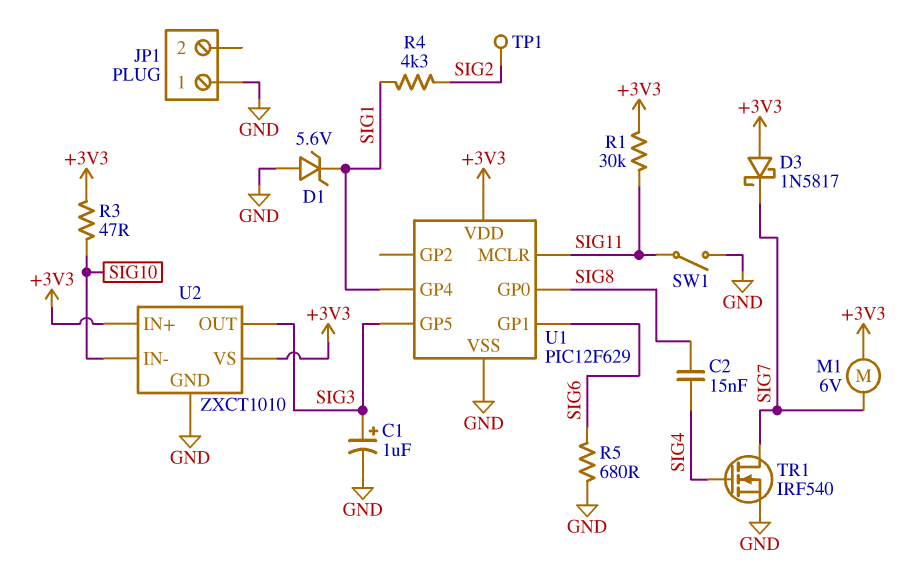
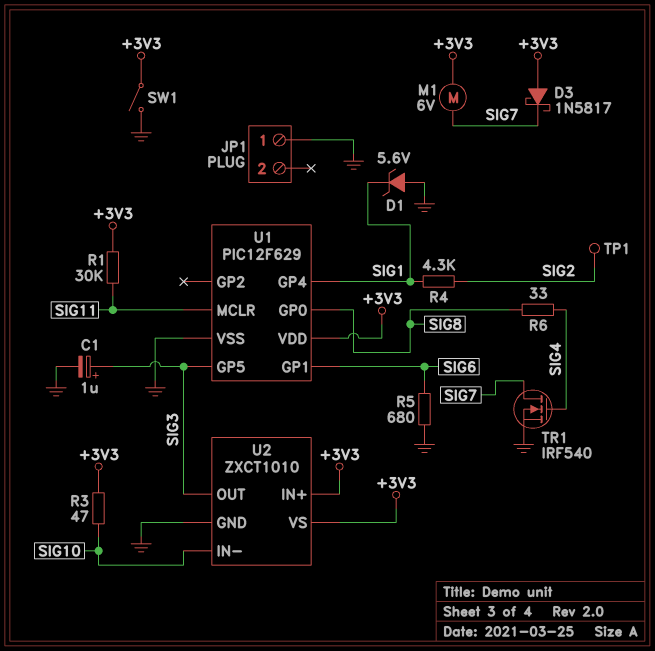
C2: 15nF (SIG4, SIG8) -> none
R6: none -> 33 (SIG4, SIG8)
SW1: switch (GND, SIG11) -> switch (+3V3, GND)

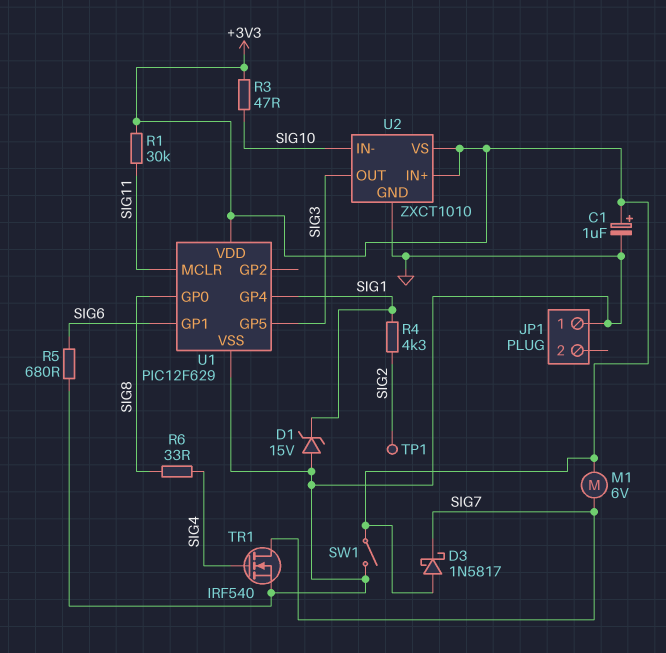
C1: 1uF (plus SIG3, minus GND) -> 1uF (plus +3V3, minus GND)
D1: zener 5.6V (A GND, K SIG1) -> zener 15V (A GND, K SIG1)

